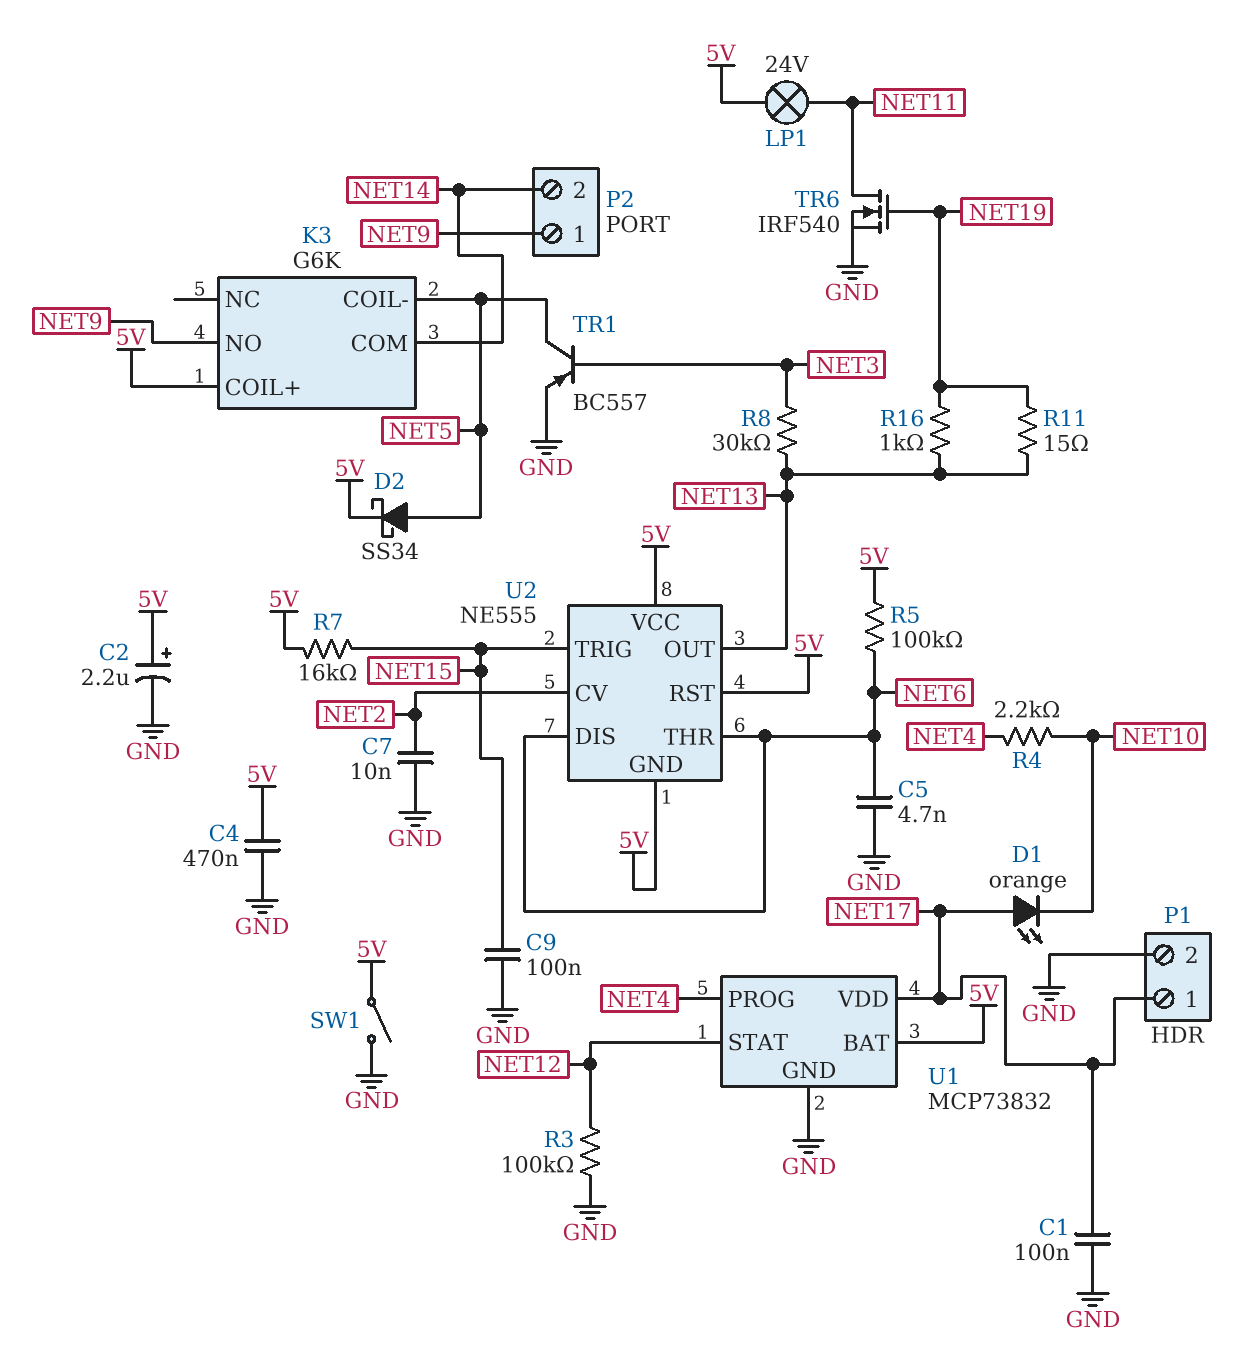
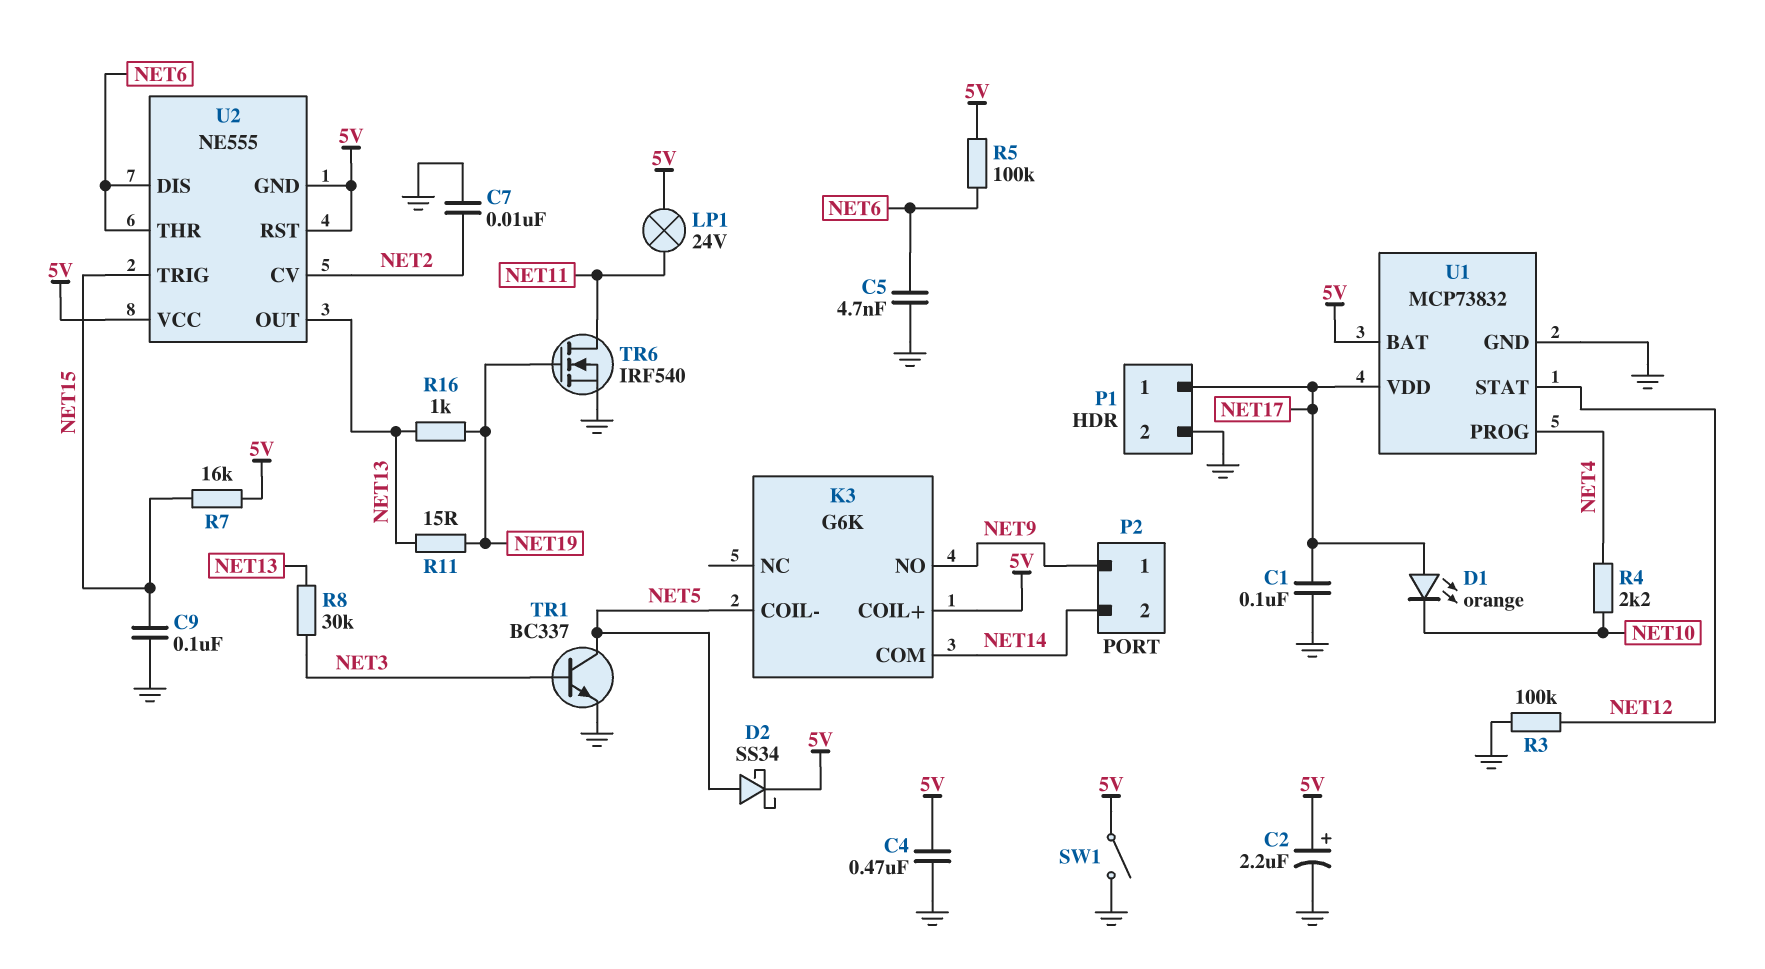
TR1: PNP BC557 (B NET3, C NET5, E GND) -> NPN BC337 (B NET3, C NET5, E GND)

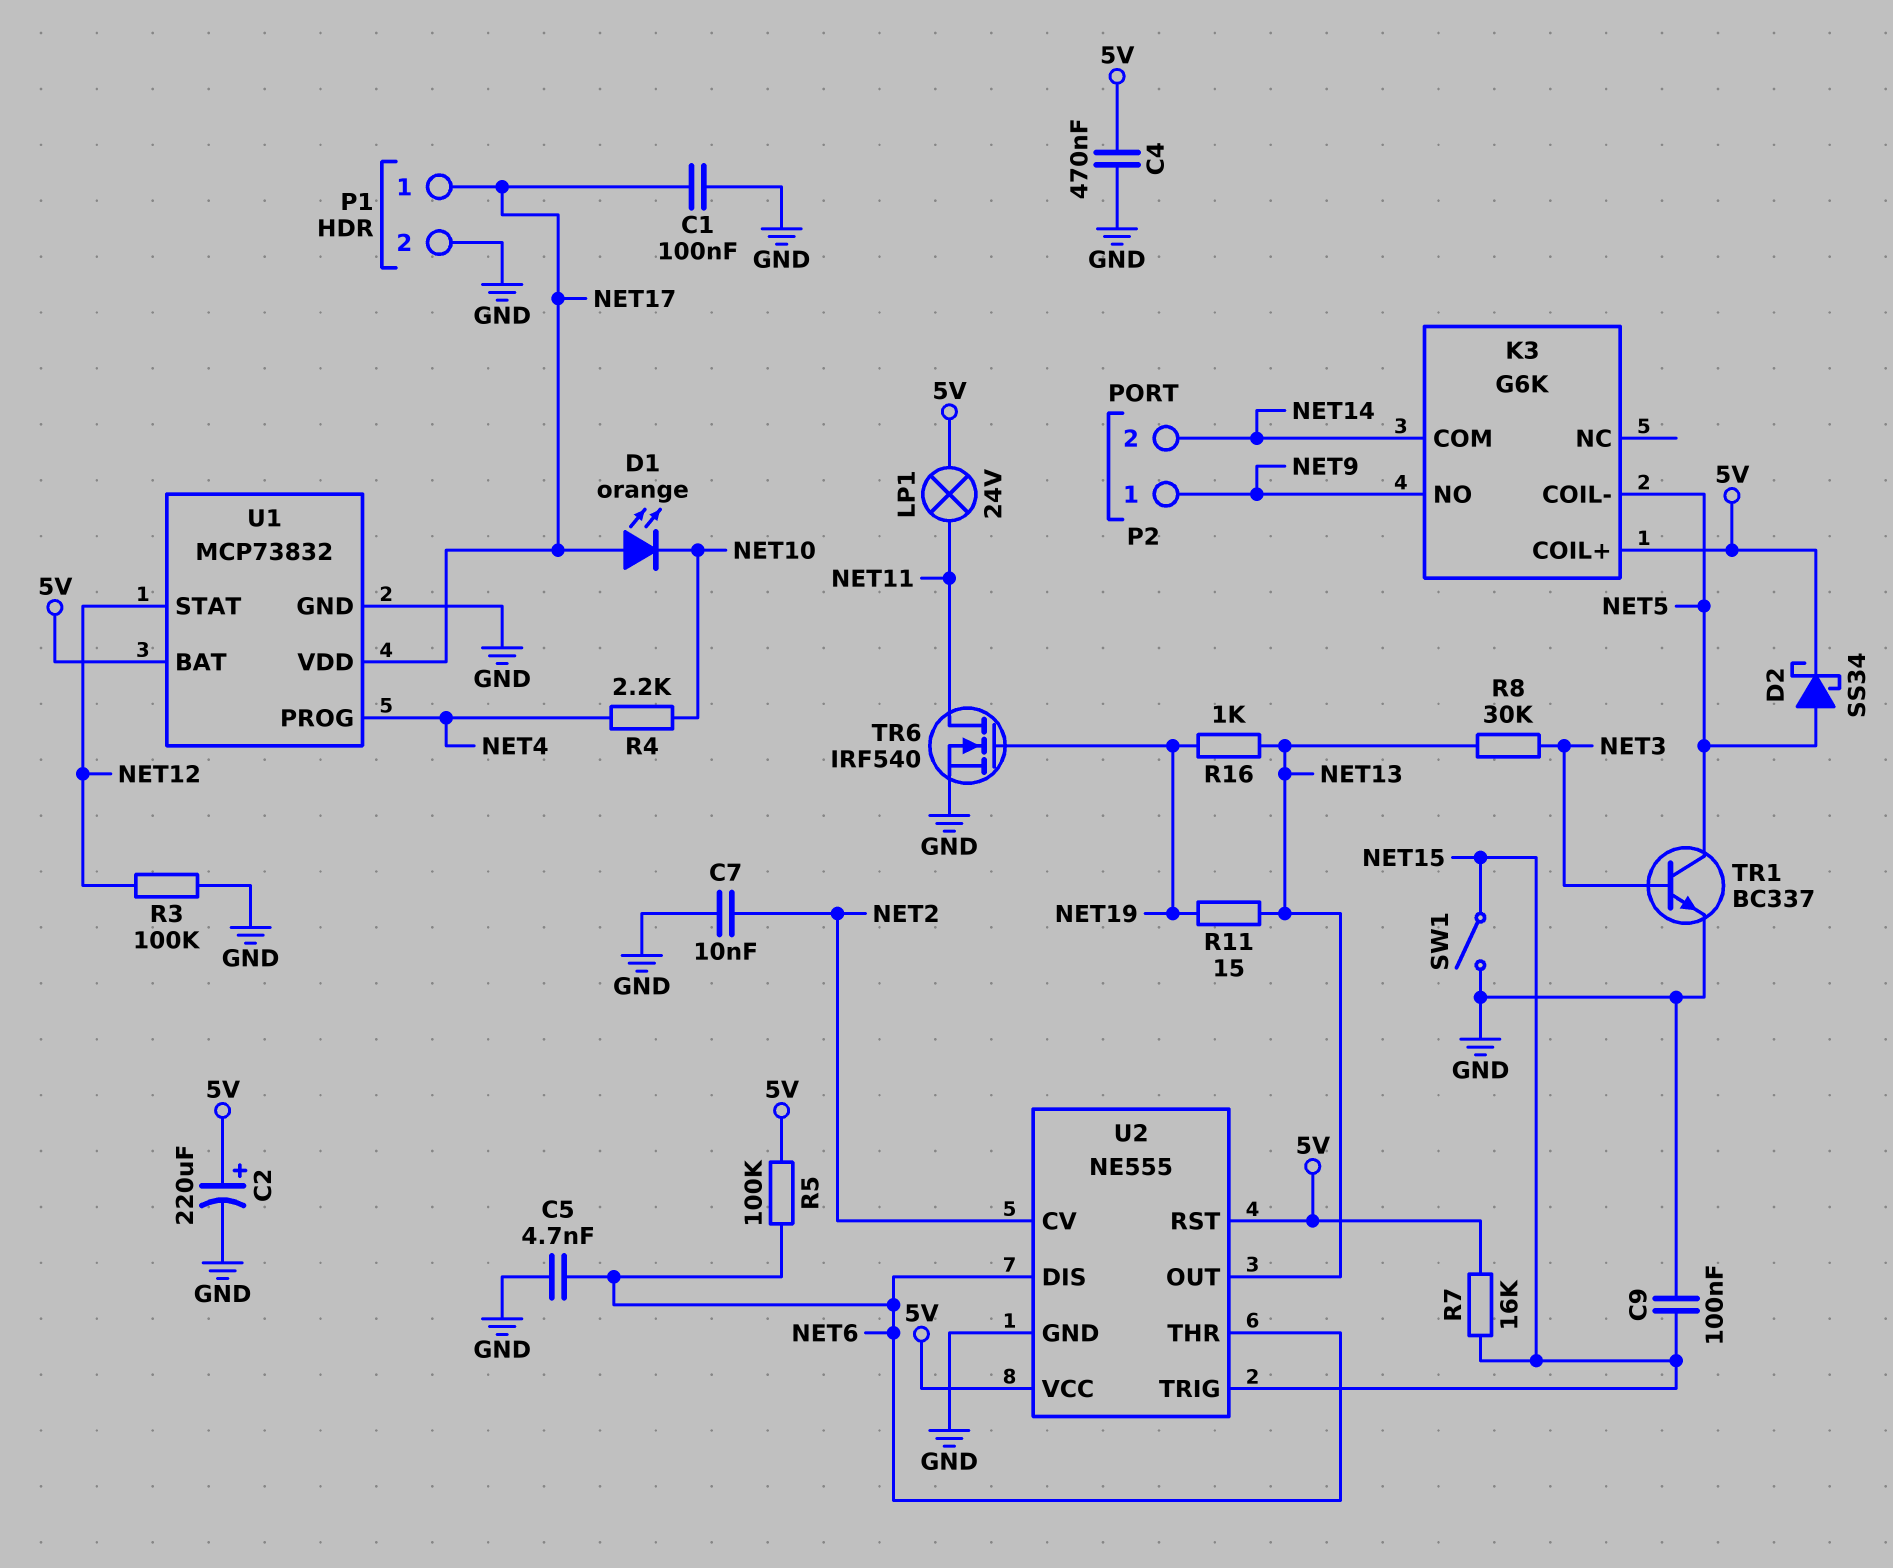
C2: 2.2uF (plus 5V, minus GND) -> 220uF (plus 5V, minus GND)
SW1: switch (5V, GND) -> switch (GND, NET15)
U2 pin GND: 5V -> GND

